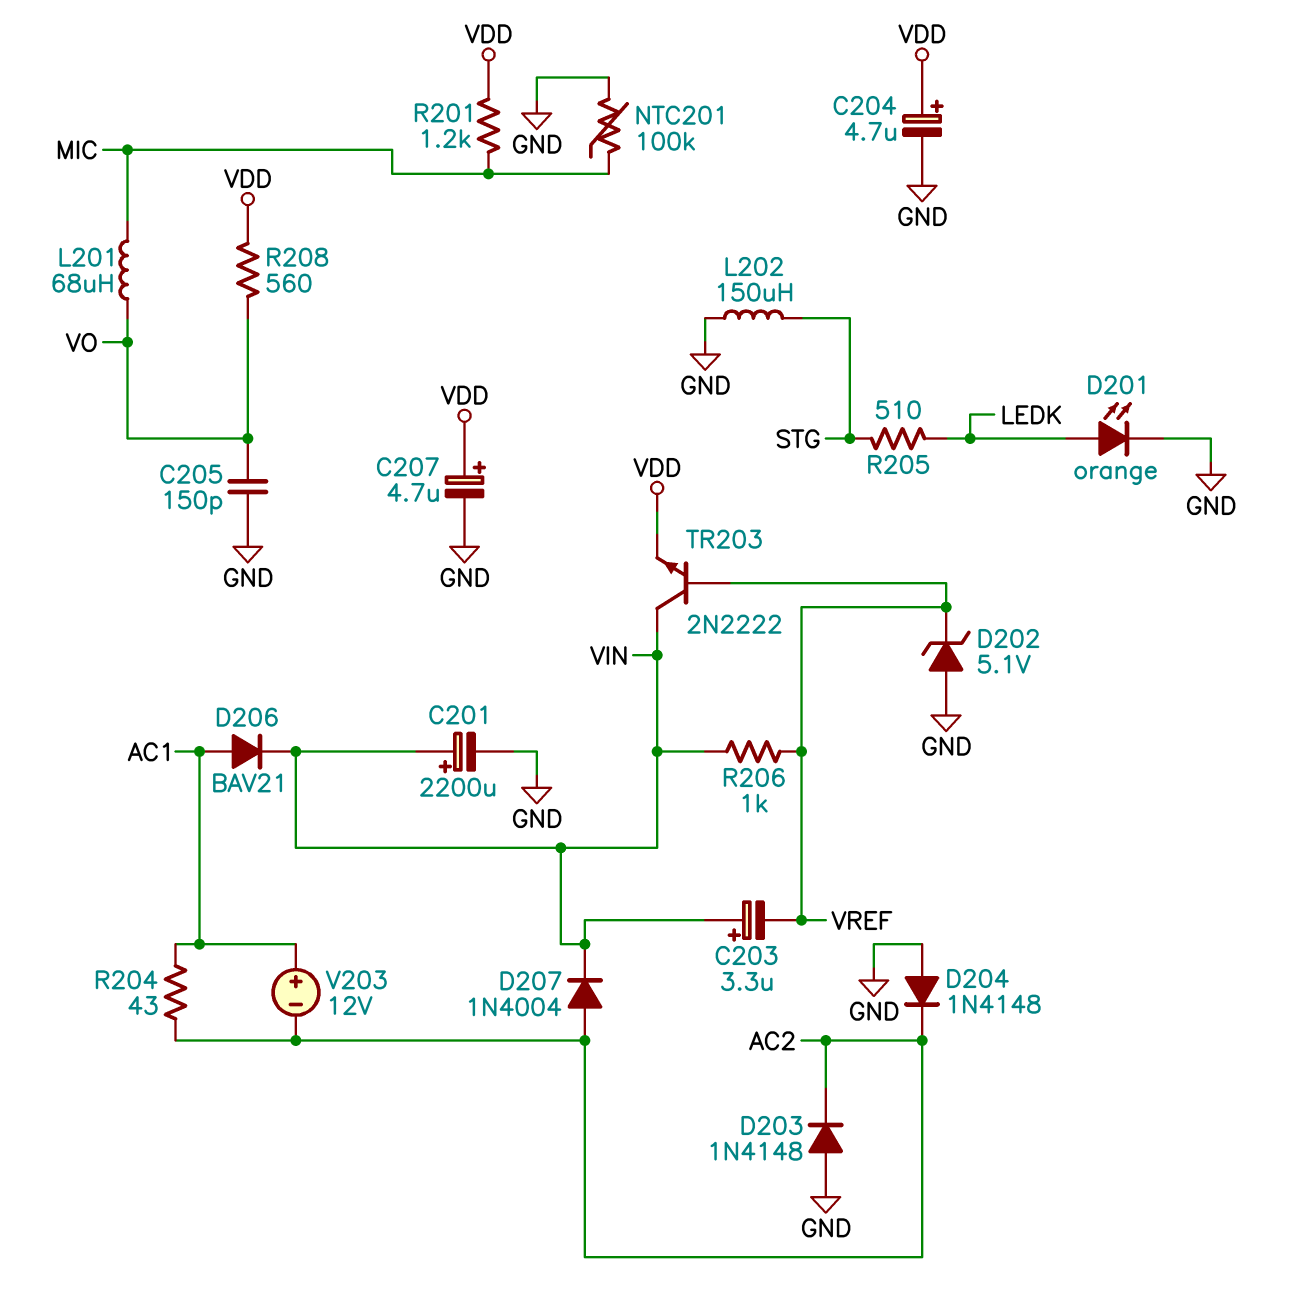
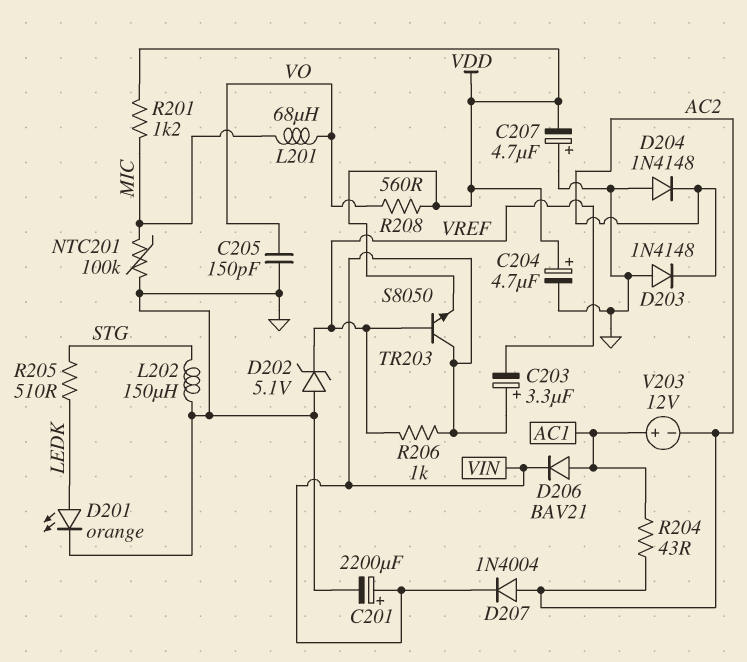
C207: 4.7uF (plus VDD, minus GND) -> 4.7uF (plus GND, minus VDD)
TR203: NPN 2N2222 (B VREF, C VIN, E VDD) -> NPN S8050 (B VREF, C VIN, E VDD)

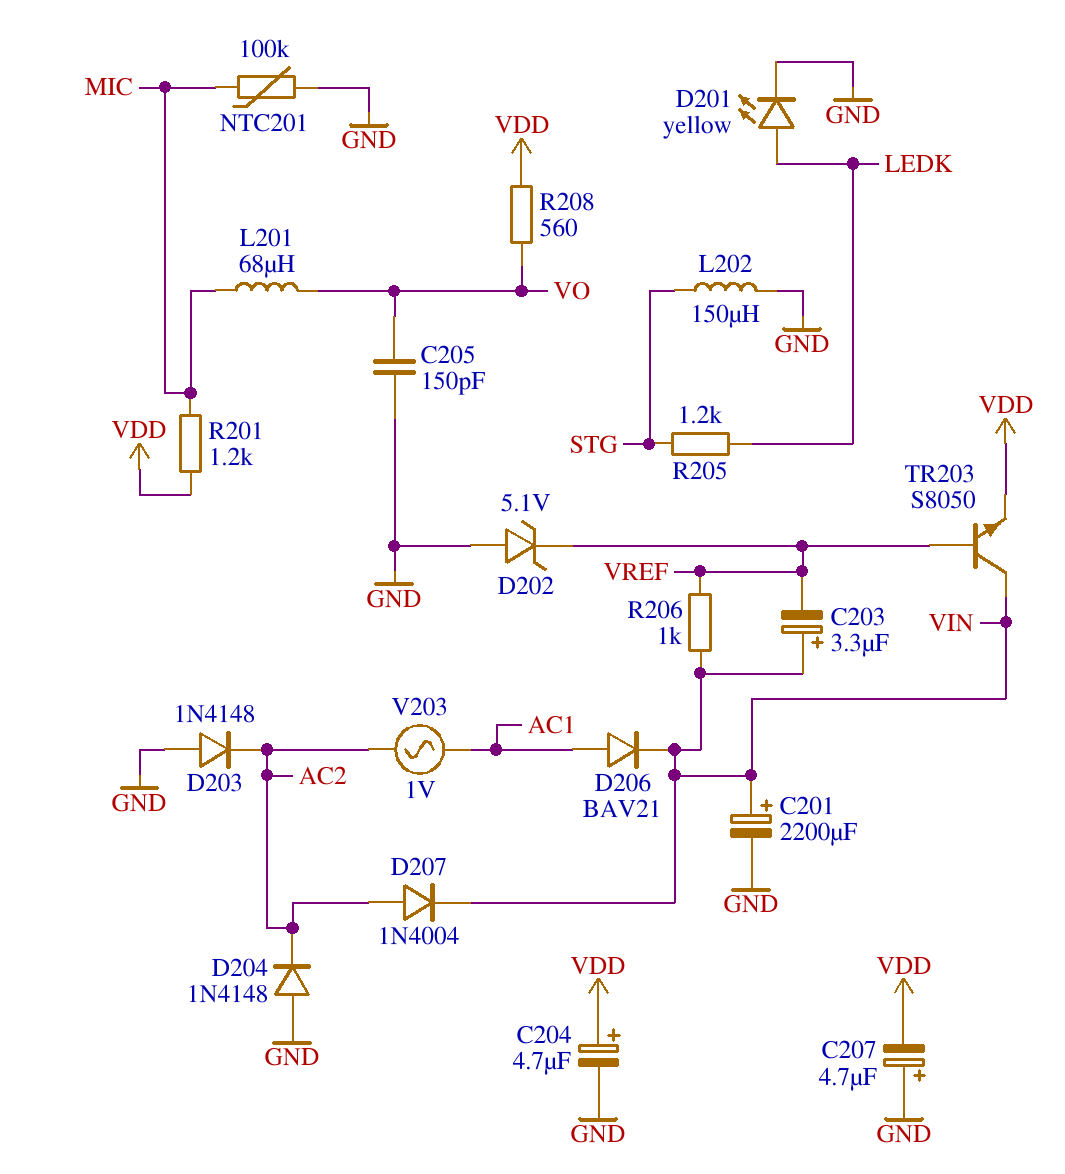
D201: LED orange (A LEDK, K GND) -> LED yellow (A LEDK, K GND)
R204: 43 (AC1, AC2) -> none
R205: 510 (LEDK, STG) -> 1.2k (LEDK, STG)
V203: 12V (plus AC1, minus AC2) -> AC 1V (AC1, AC2)

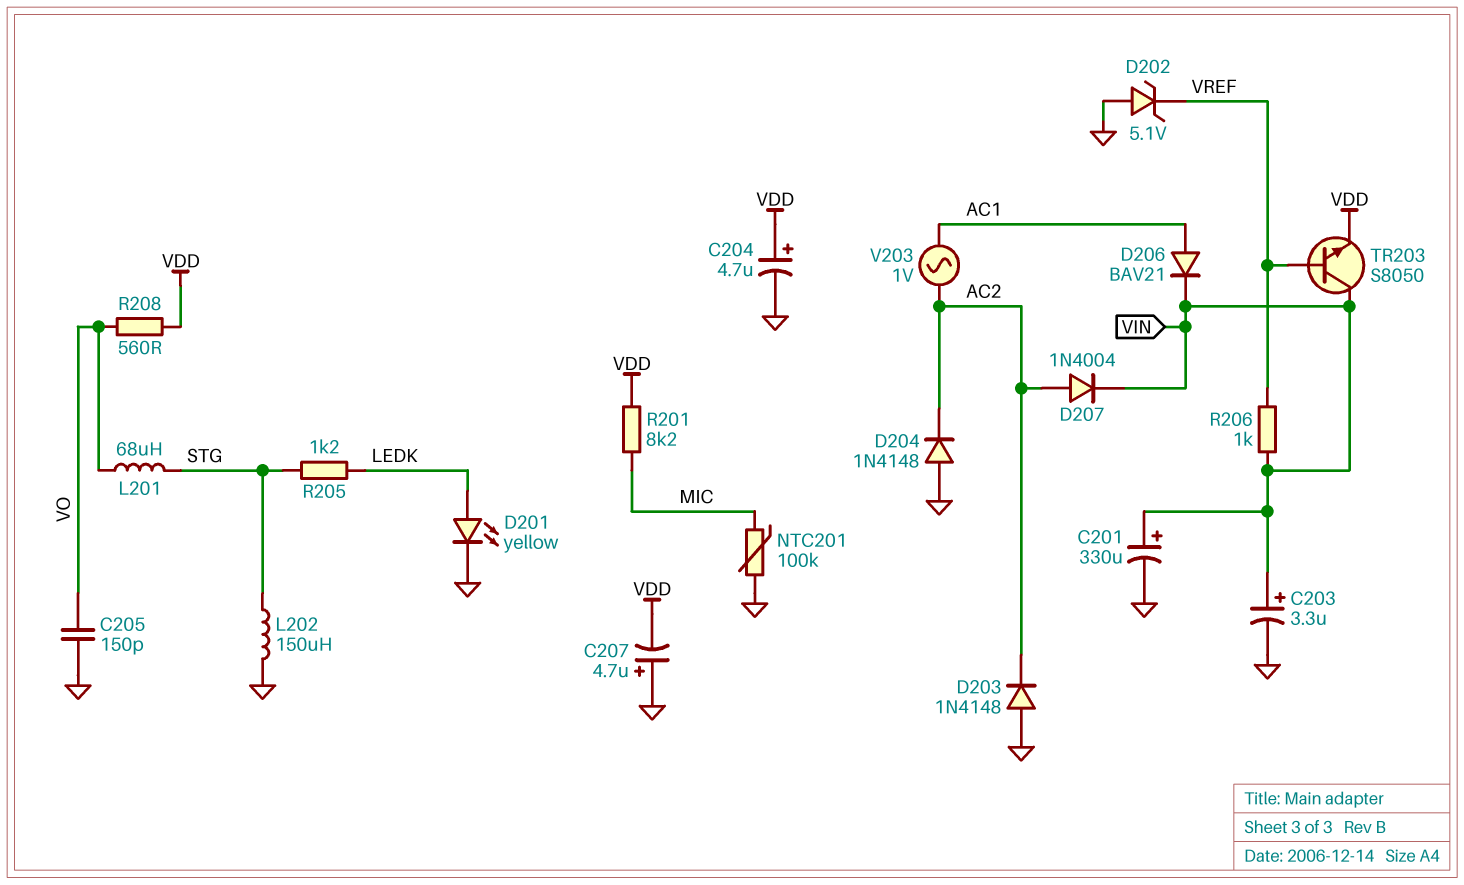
C201: 2200uF (plus VIN, minus GND) -> 330uF (plus VIN, minus GND)
C203: 3.3uF (plus VIN, minus VREF) -> 3.3uF (plus VIN, minus GND)
L201: 68uH (MIC, VO) -> 68uH (STG, VO)
R201: 1.2k (MIC, VDD) -> 8.2k (MIC, VDD)

